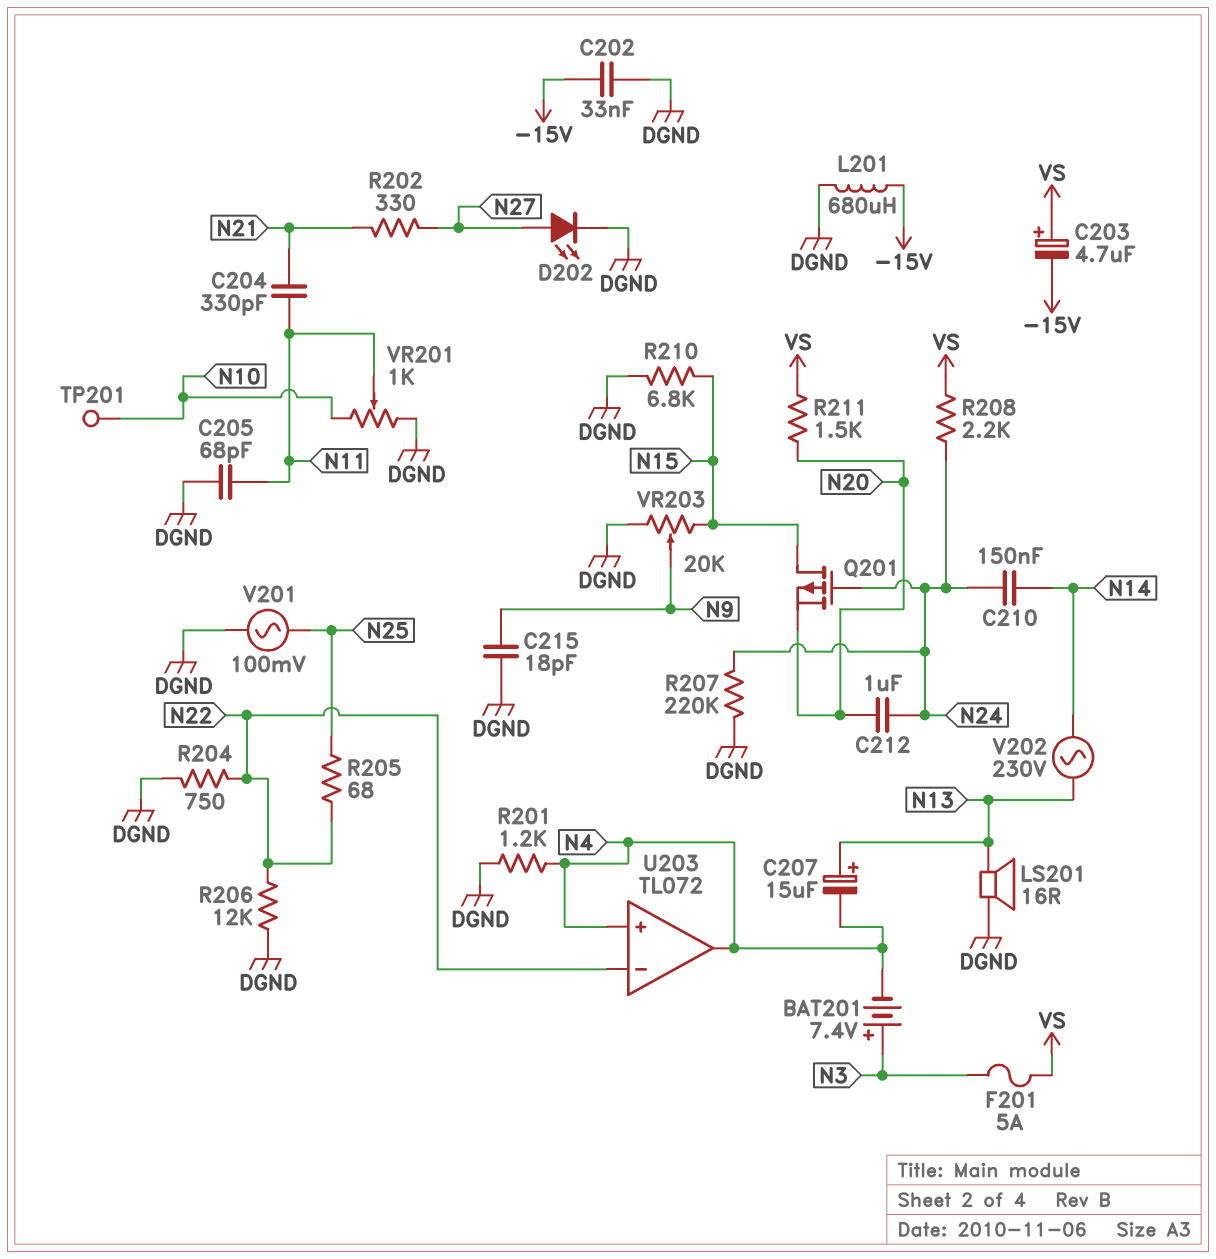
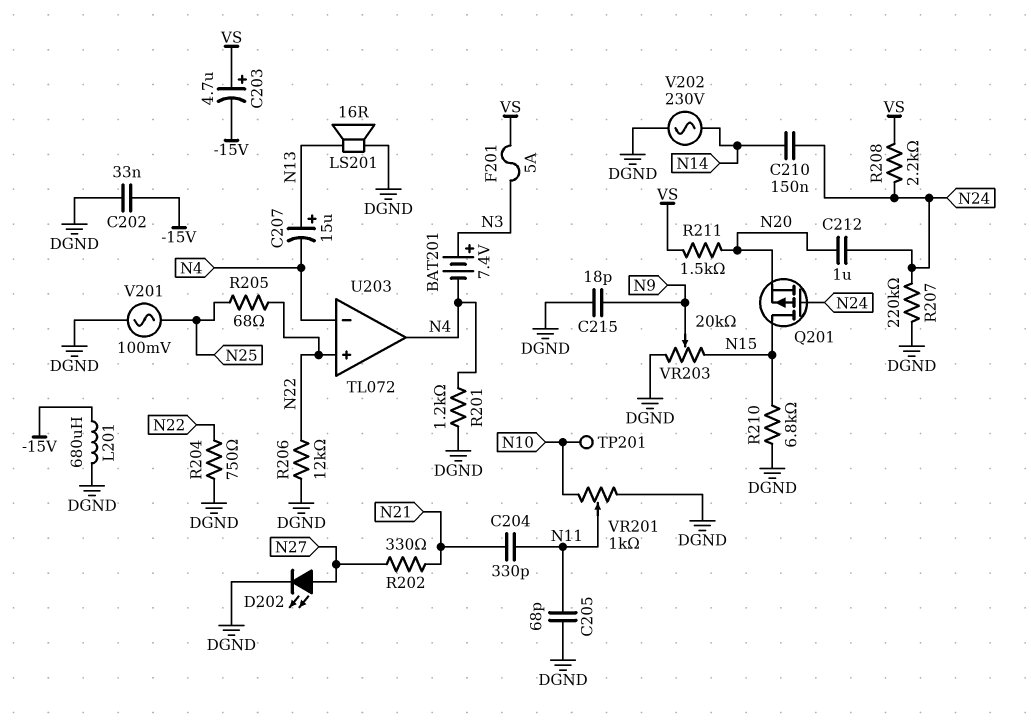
U203 pin in+: N4 -> N22
U203 pin in-: N22 -> N4
V202: AC 230V (N13, N14) -> AC 230V (DGND, N14)

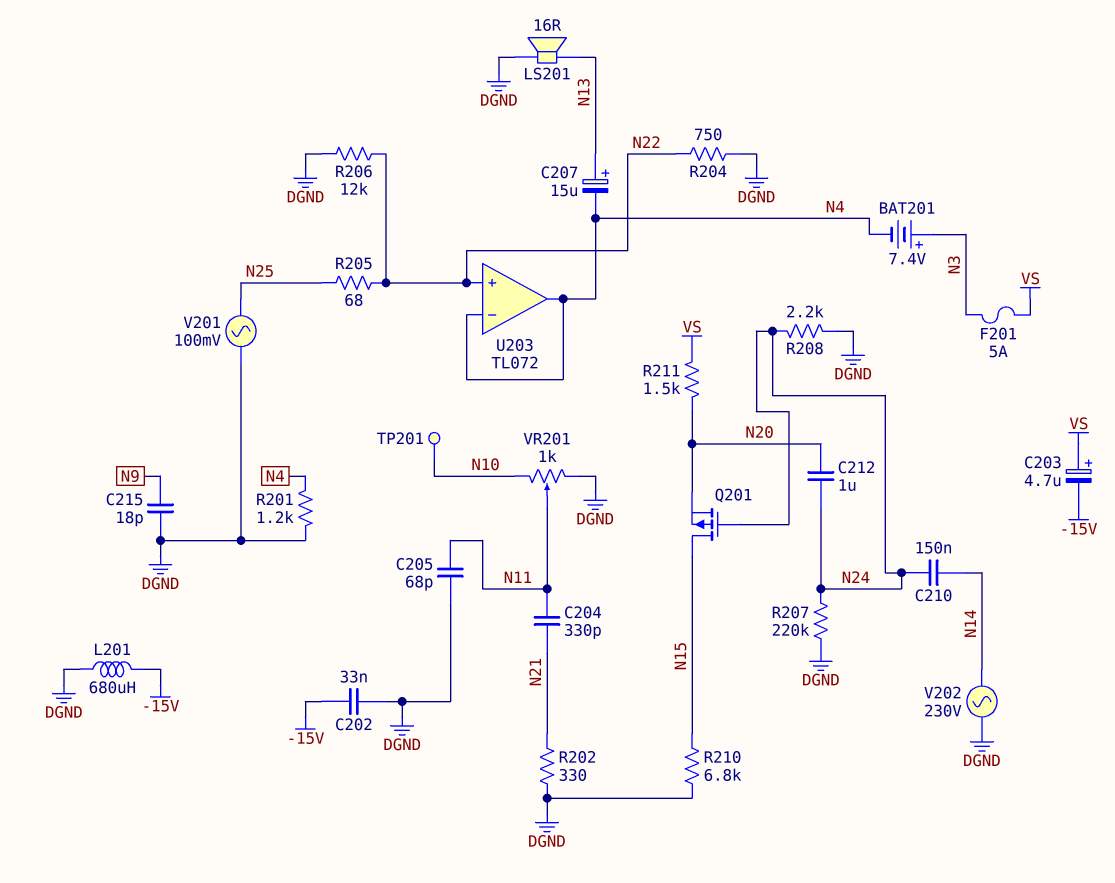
D202: LED (A N27, K DGND) -> none
R202: 330 (N21, N27) -> 330 (DGND, N21)
R208: 2.2k (N24, VS) -> 2.2k (DGND, N24)
VR203: 20k (DGND, N15, wiper N9) -> none

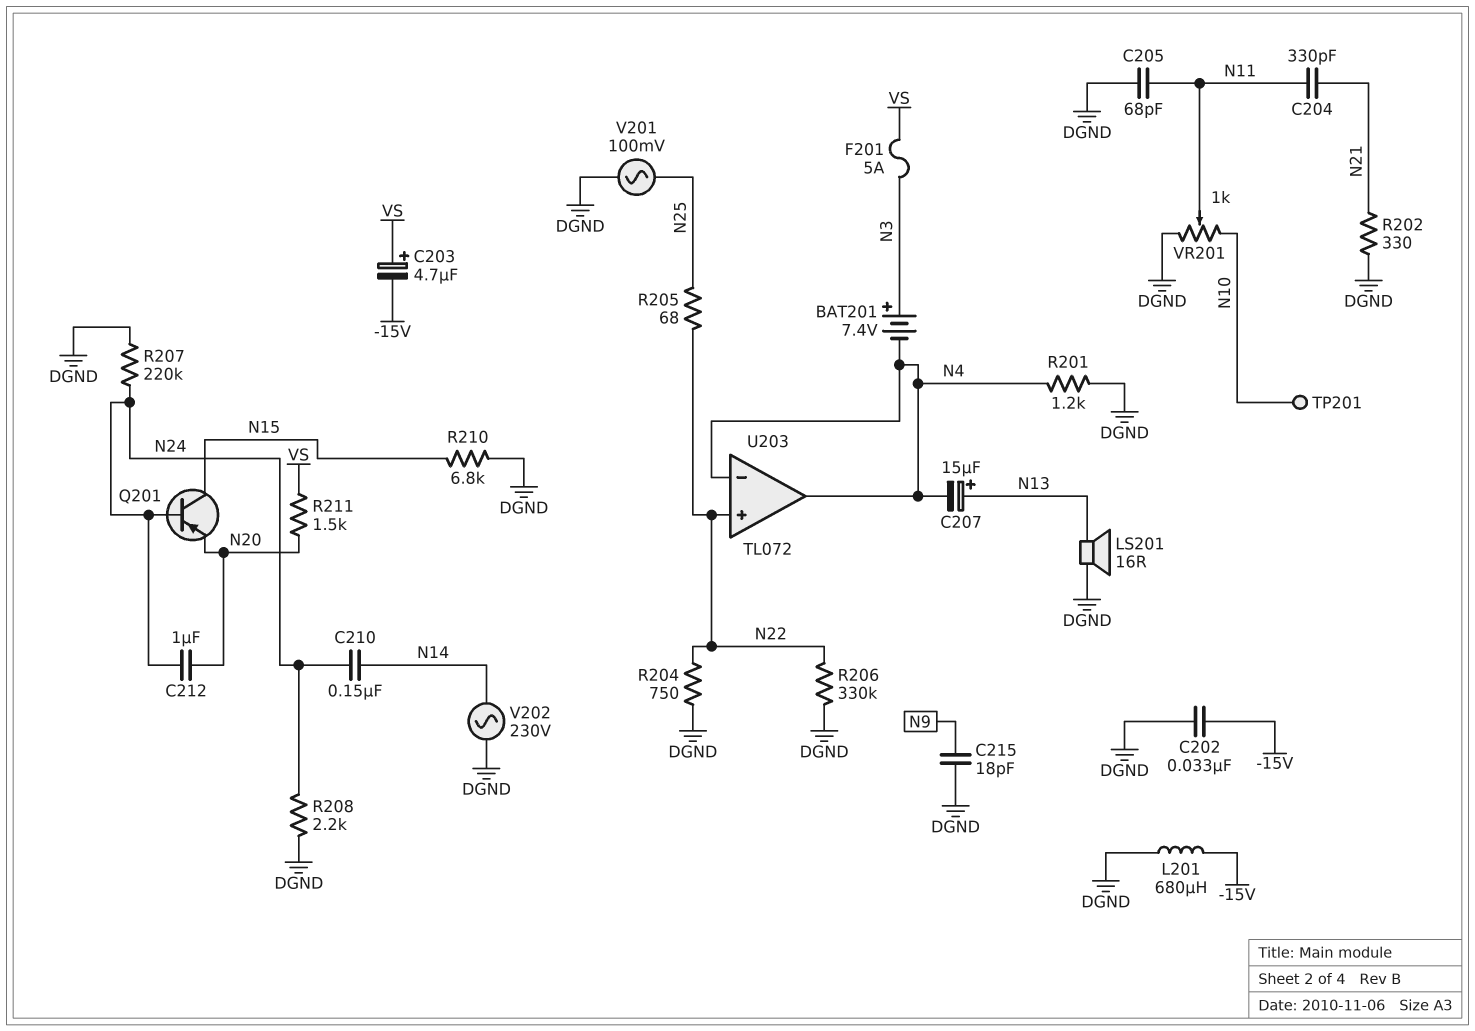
Q201: PMOS (G N24, D N15, S N20) -> PNP (B N24, C N15, E N20)
R206: 12k (DGND, N22) -> 330k (DGND, N22)

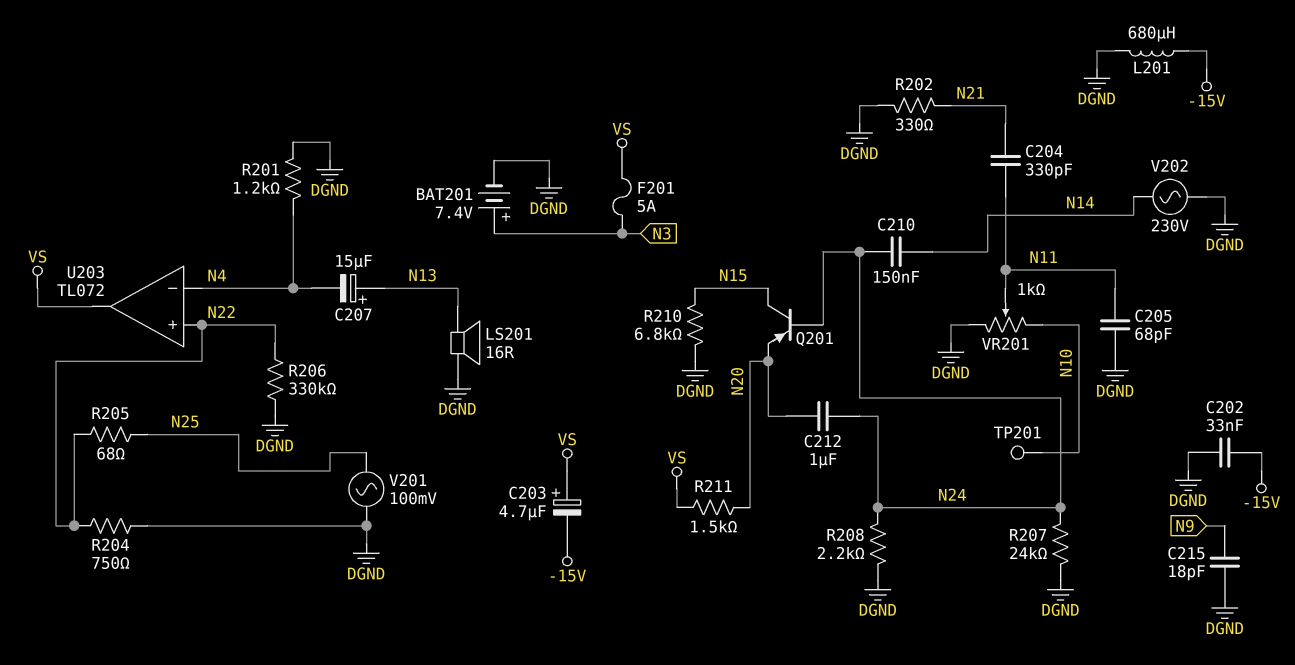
BAT201: 7.4V (plus N3, minus N4) -> 7.4V (plus N3, minus DGND)
R207: 220k (DGND, N24) -> 24k (DGND, N24)
U203 pin out: N4 -> VS

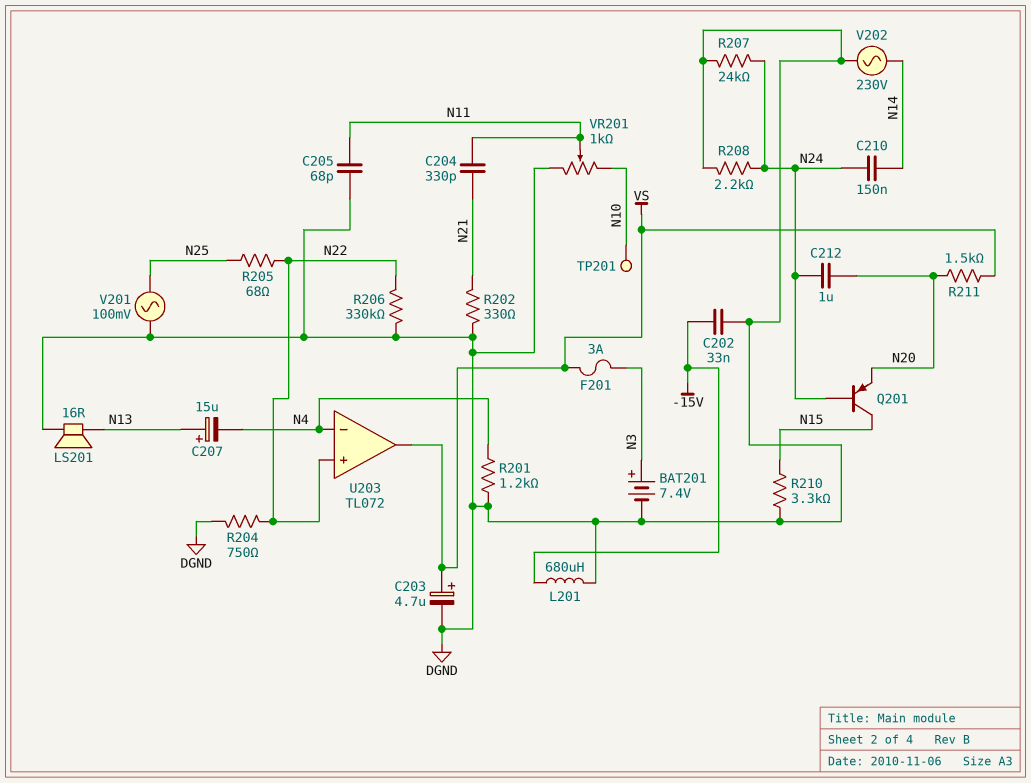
C203: 4.7uF (plus VS, minus -15V) -> 4.7uF (plus VS, minus DGND)
C215: 18pF (DGND, N9) -> none
F201: 5A (N3, VS) -> 3A (N3, VS)
R210: 6.8k (DGND, N15) -> 3.3k (DGND, N15)

